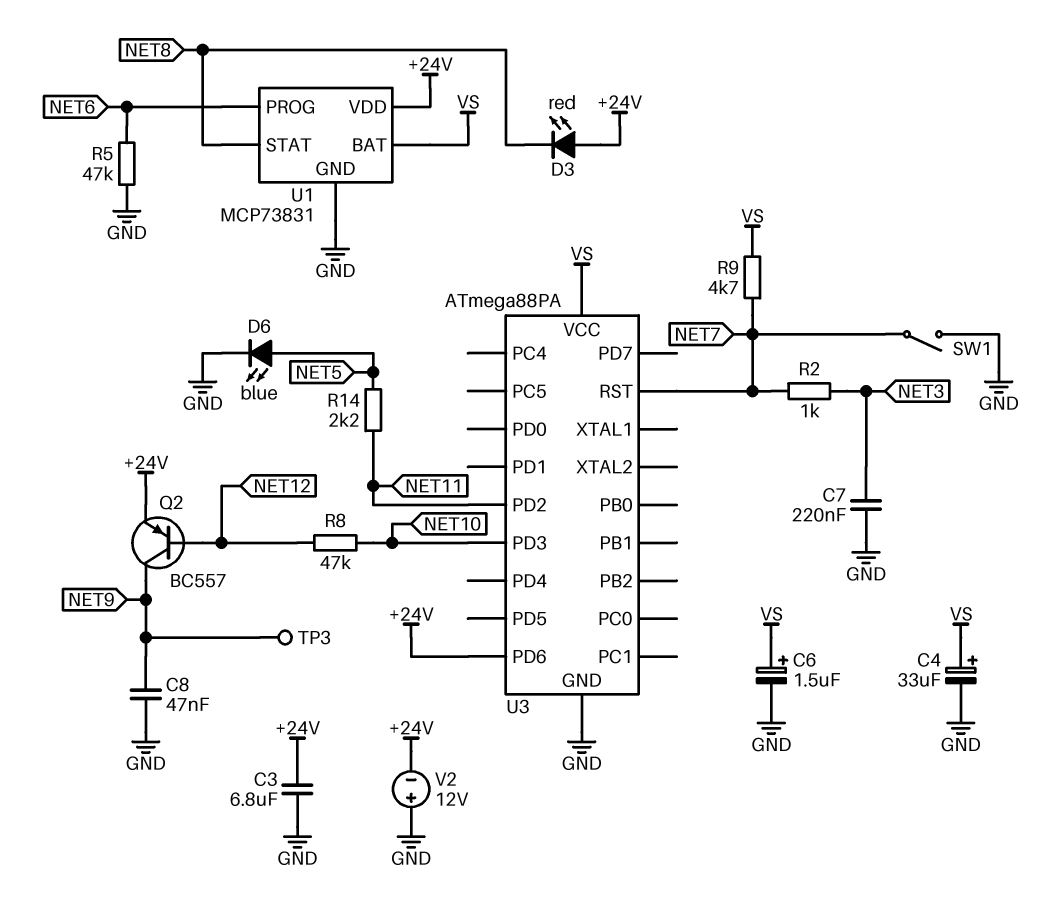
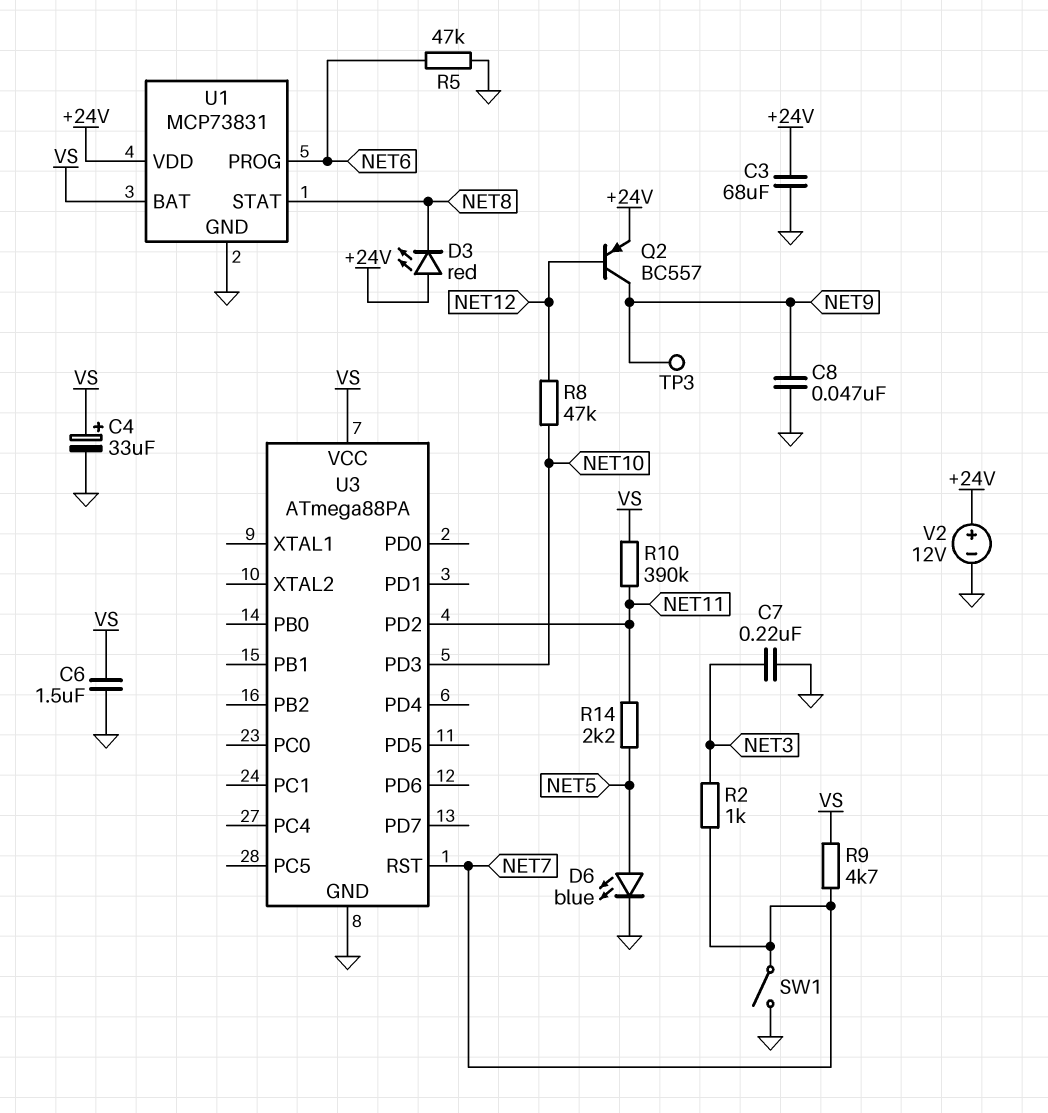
C3: 6.8uF (+24V, GND) -> 68uF (+24V, GND)
C6: 1.5uF (plus VS, minus GND) -> 1.5uF (GND, VS)
R10: none -> 390k (NET11, VS)
U3 pin PD6: +24V -> none
V2: 12V (plus GND, minus +24V) -> 12V (plus +24V, minus GND)

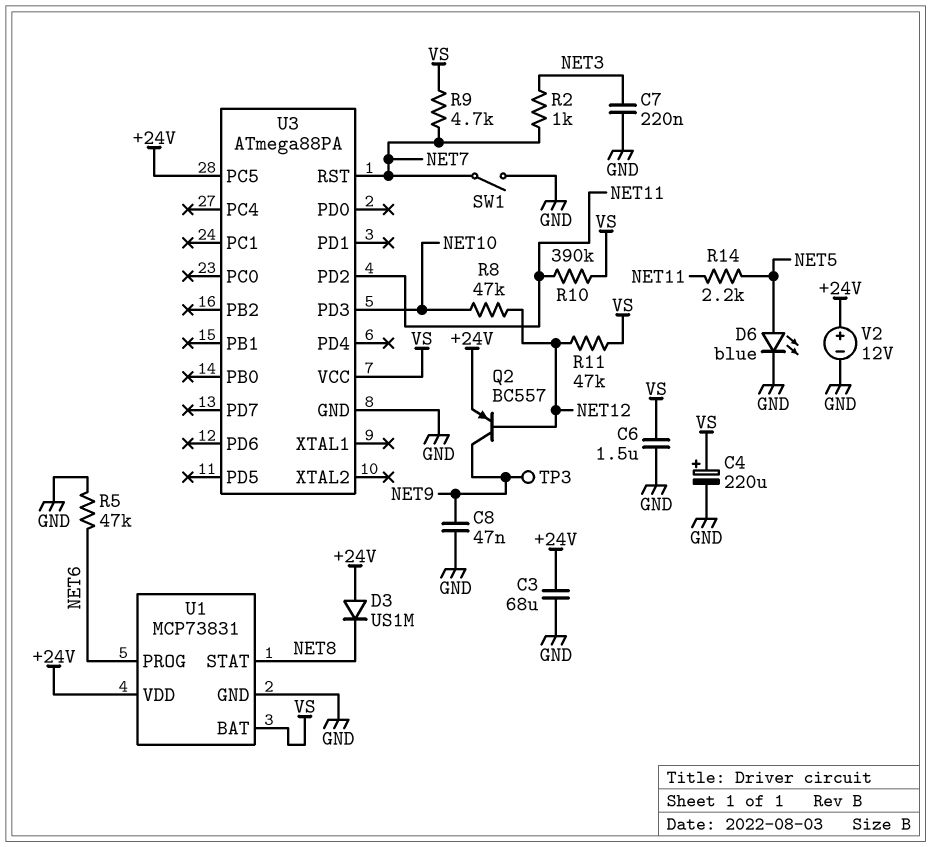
C4: 33uF (plus VS, minus GND) -> 220uF (plus VS, minus GND)
D3: LED red (A +24V, K NET8) -> diode US1M (A +24V, K NET8)
R11: none -> 47k (NET12, VS)
U3 pin PC5: none -> +24V

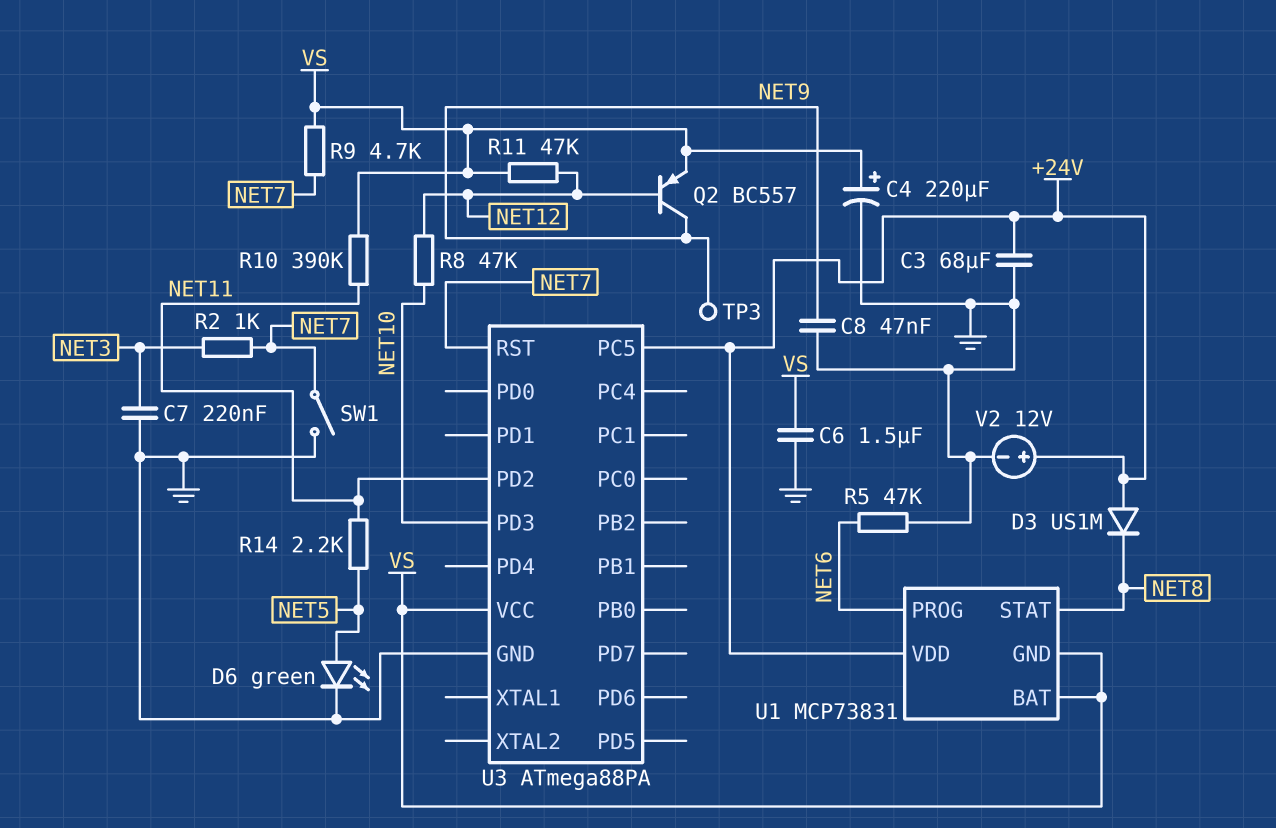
D6: LED blue (A NET5, K GND) -> LED green (A NET5, K GND)
Q2: PNP BC557 (B NET12, C NET9, E +24V) -> PNP BC557 (B NET12, C NET9, E VS)
U1 pin GND: GND -> VS

